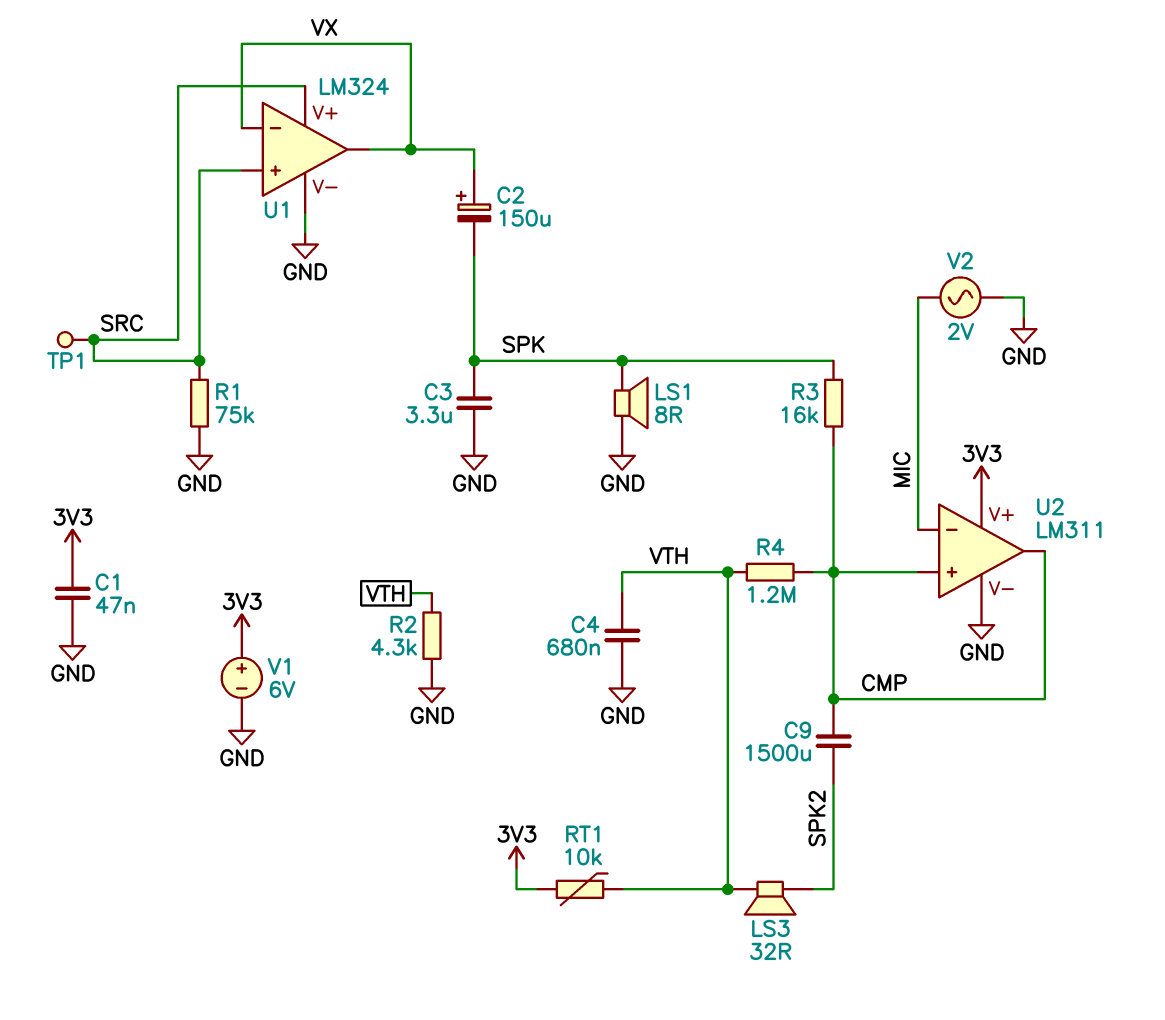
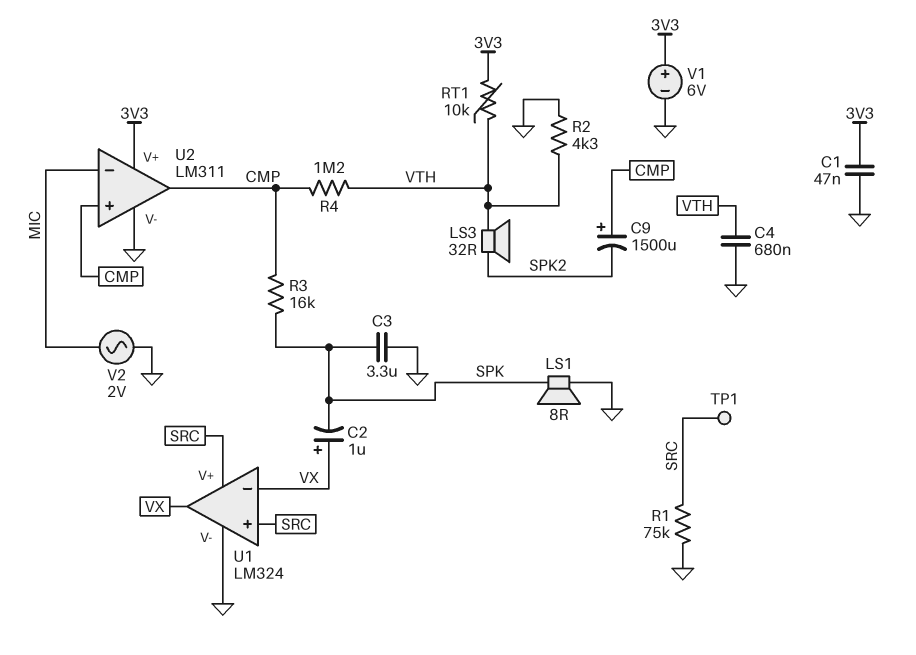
C2: 150uF (plus VX, minus SPK) -> 1uF (plus VX, minus SPK)
C9: 1500uF (CMP, SPK2) -> 1500uF (plus CMP, minus SPK2)

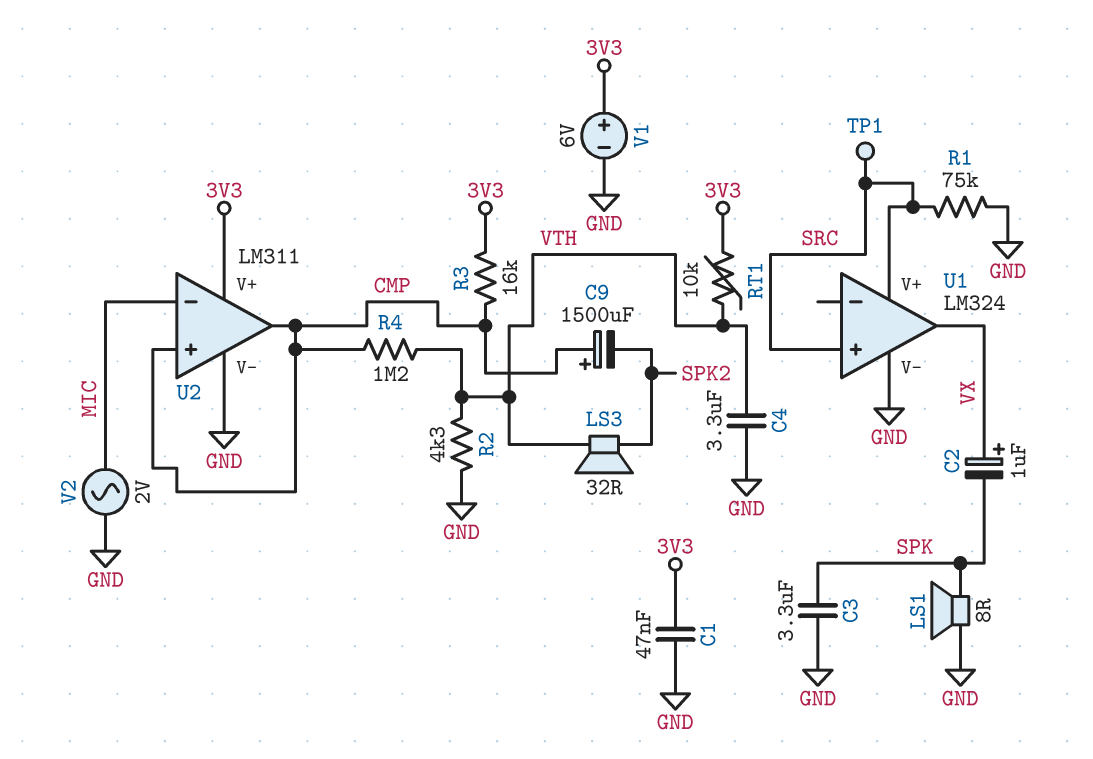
C4: 680nF (GND, VTH) -> 3.3uF (GND, VTH)
R3: 16k (CMP, SPK) -> 16k (3V3, CMP)
U1 pin in-: VX -> none

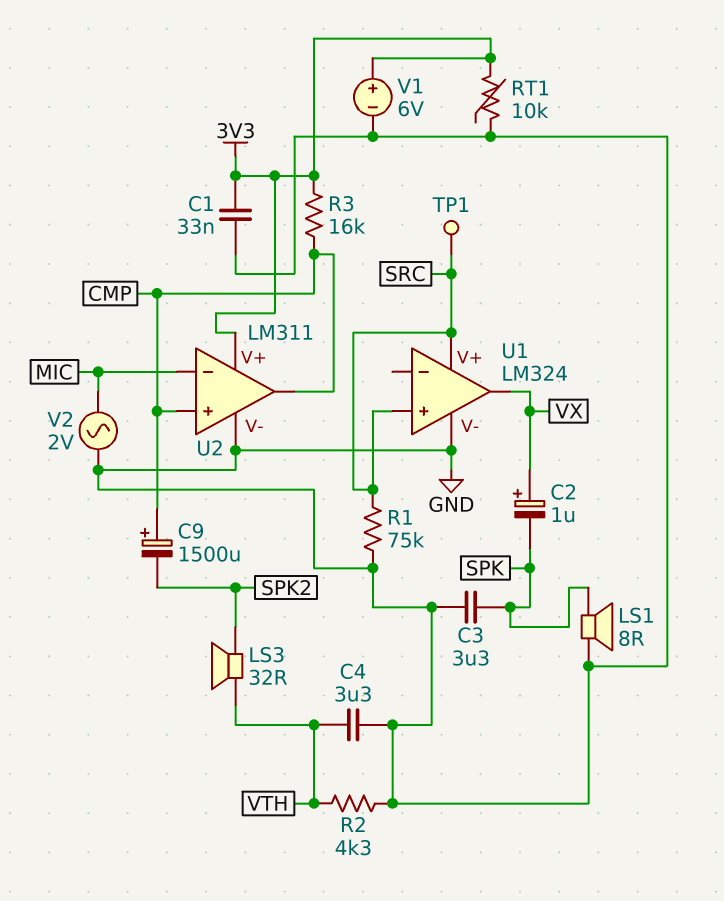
C1: 47nF (3V3, GND) -> 33nF (3V3, GND)
R4: 1.2M (CMP, VTH) -> none
RT1: 10k (3V3, VTH) -> 10k (3V3, GND)

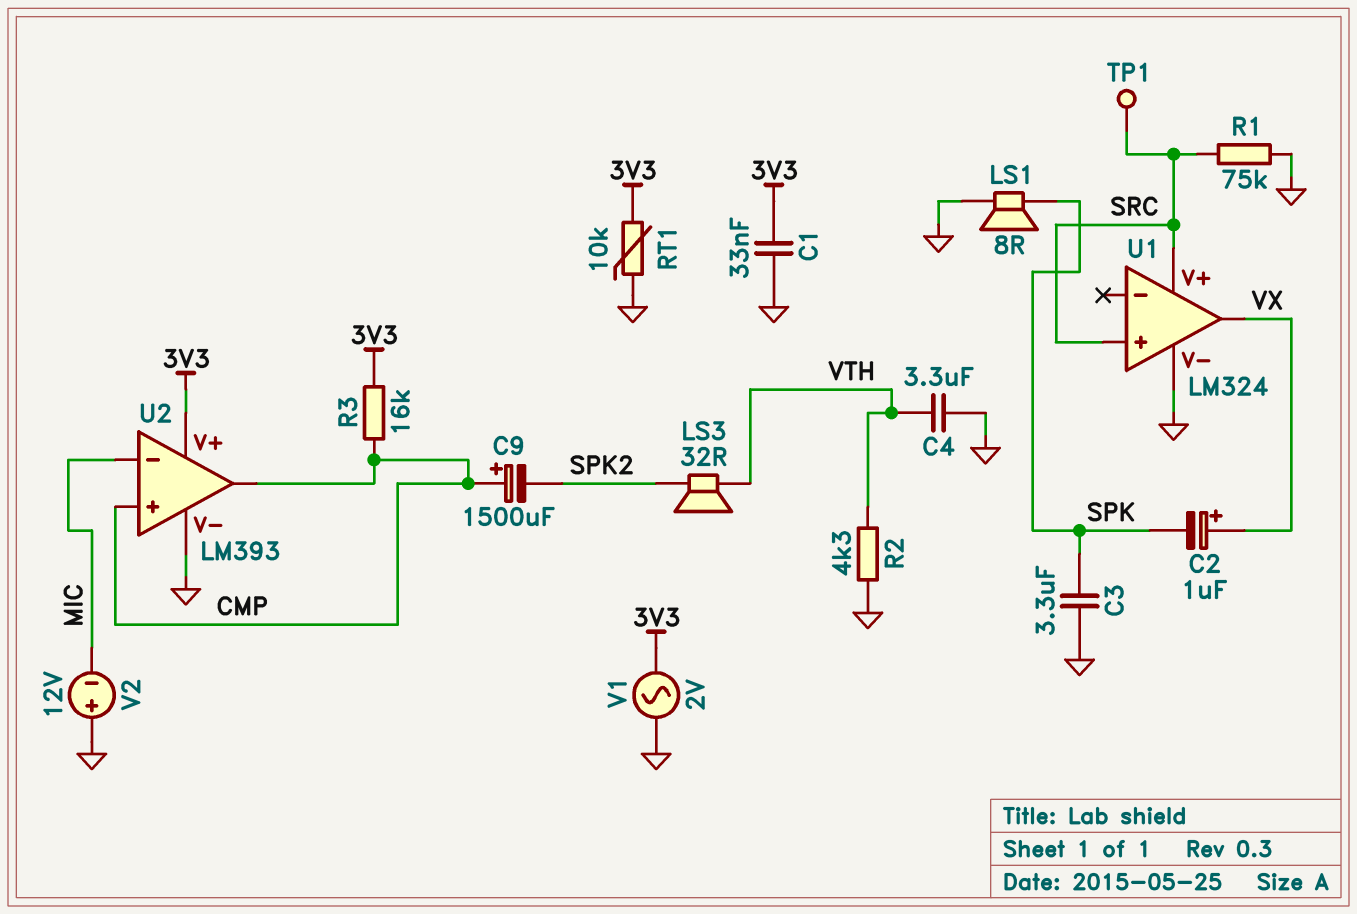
U2: LM311 -> LM393
V1: 6V (plus 3V3, minus GND) -> AC 2V (3V3, GND)
V2: AC 2V (GND, MIC) -> 12V (plus GND, minus MIC)

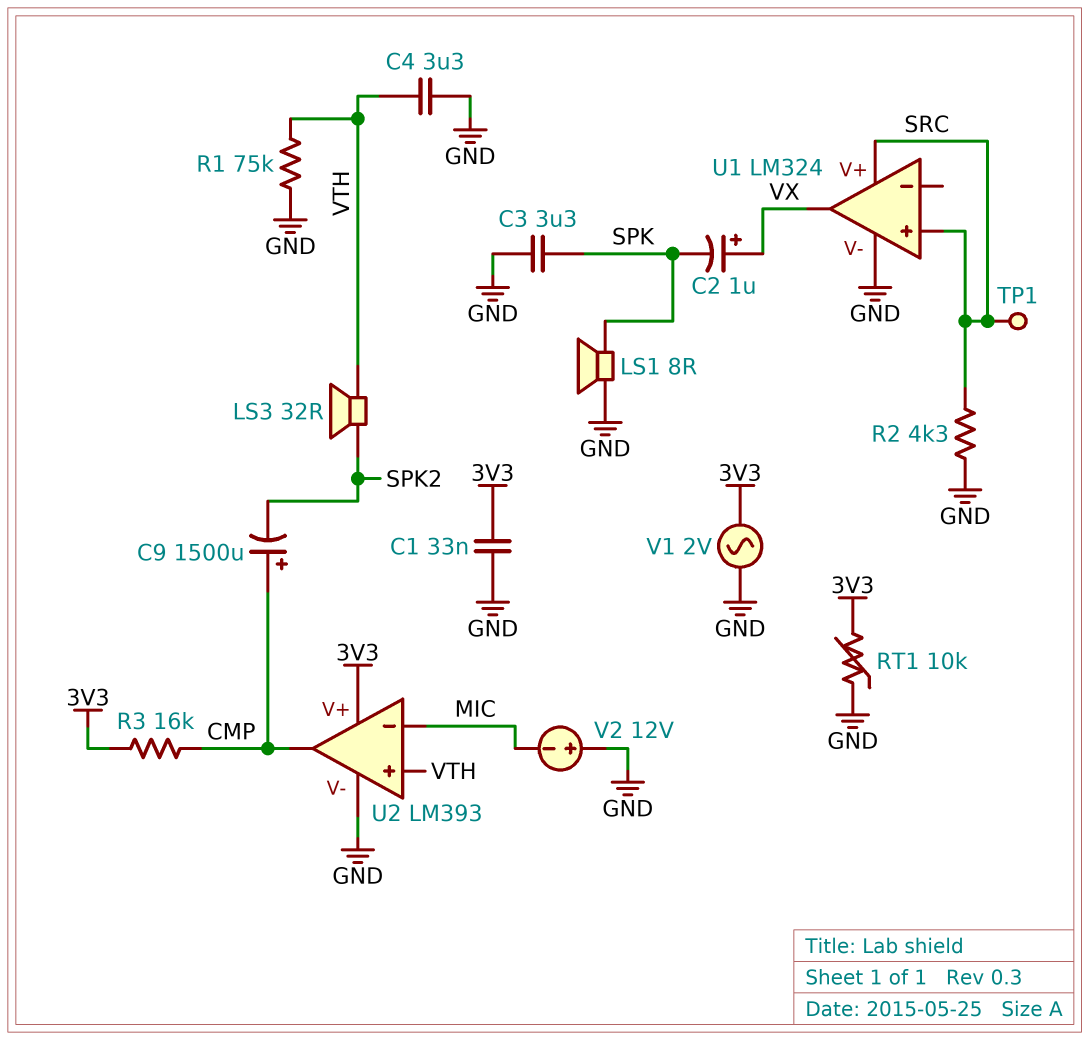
R1: 75k (GND, SRC) -> 75k (GND, VTH)
R2: 4.3k (GND, VTH) -> 4.3k (GND, SRC)
U2 pin in+: CMP -> VTH

